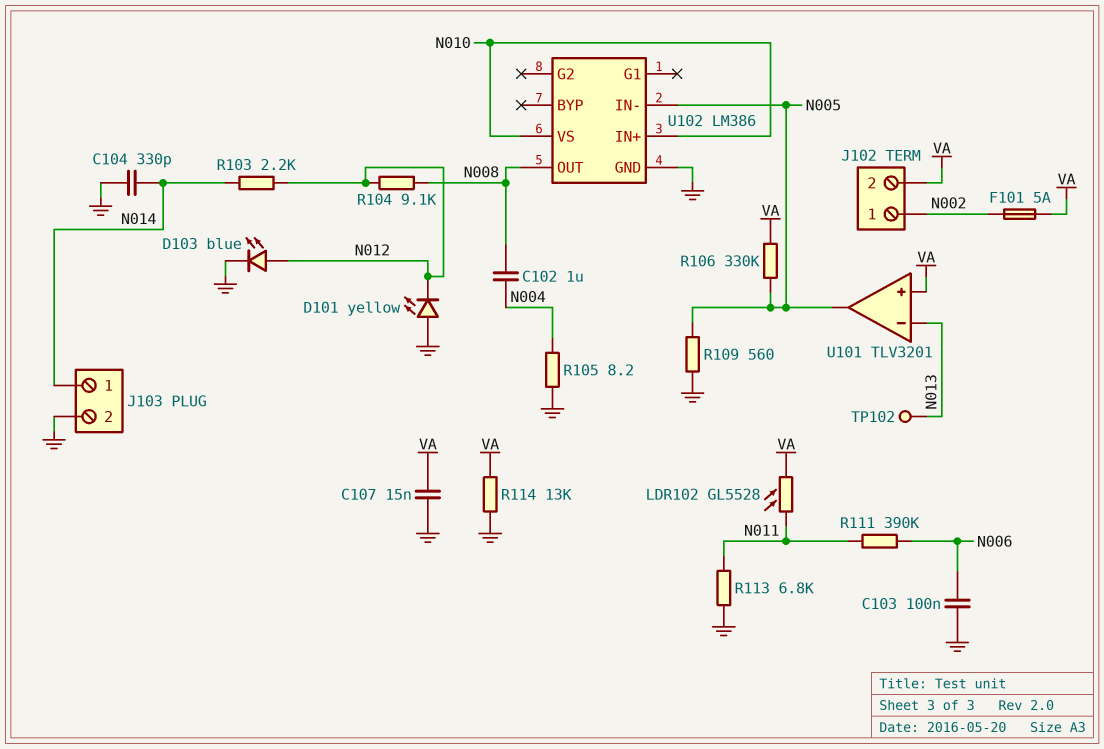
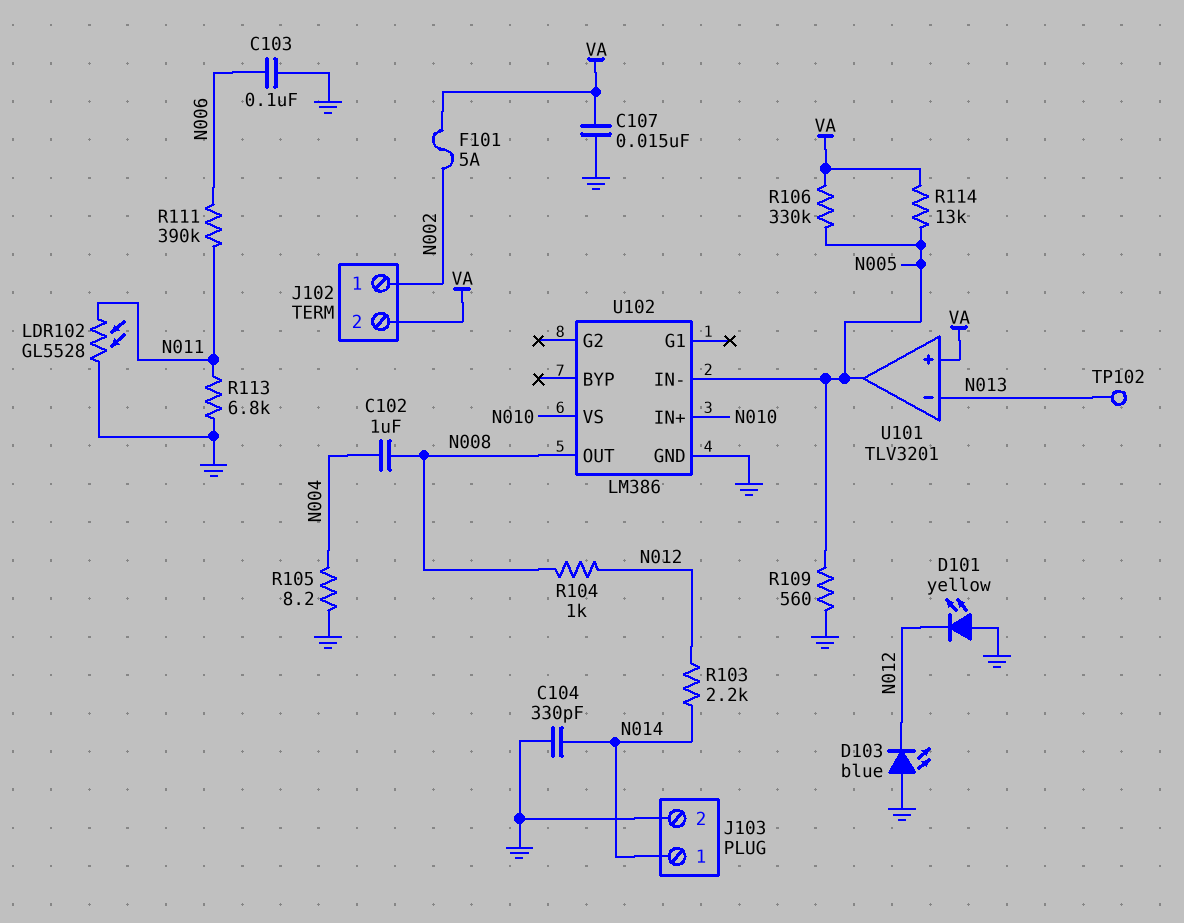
D103: LED blue (A N012, K GND) -> LED blue (A GND, K N012)
LDR102: GL5528 (N011, VA) -> GL5528 (GND, N011)
R104: 9.1k (N008, N012) -> 1k (N008, N012)
R114: 13k (GND, VA) -> 13k (N005, VA)

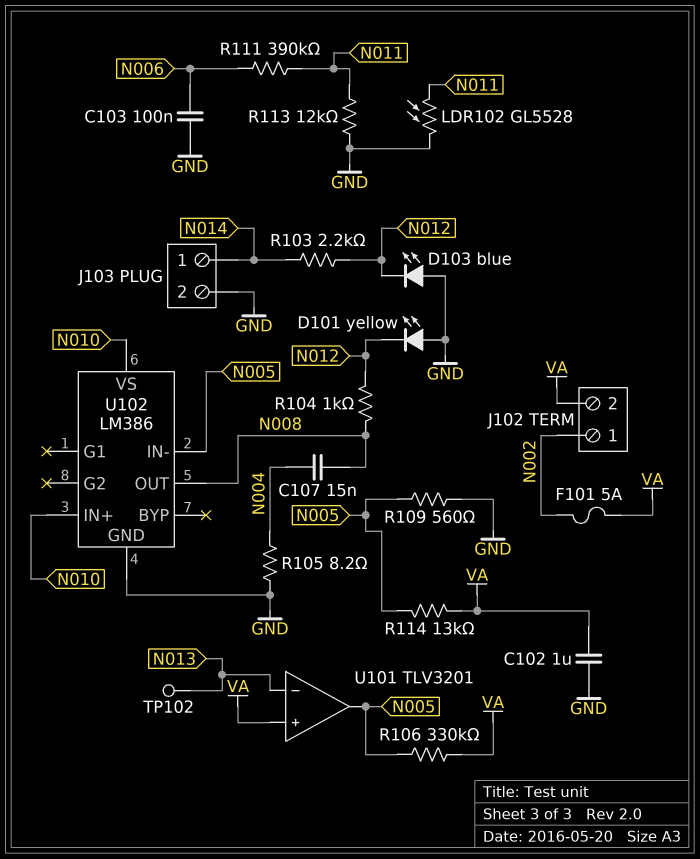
C102: 1uF (N004, N008) -> 1uF (GND, VA)
C104: 330pF (GND, N014) -> none
C107: 15nF (GND, VA) -> 15nF (N004, N008)
R113: 6.8k (GND, N011) -> 12k (GND, N011)

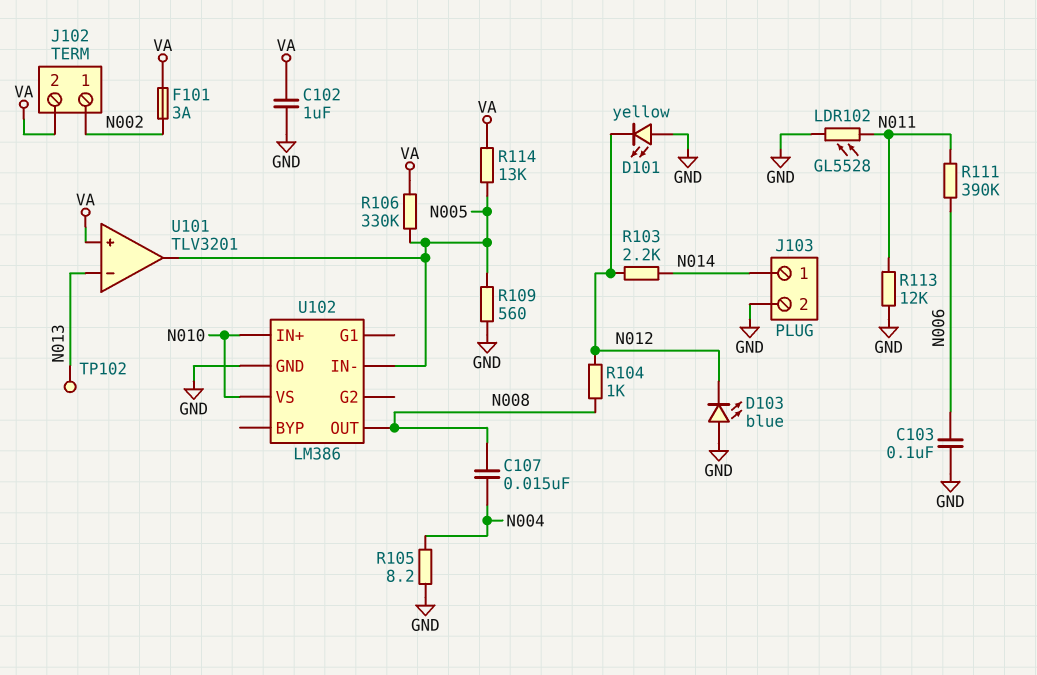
F101: 5A (N002, VA) -> 3A (N002, VA)

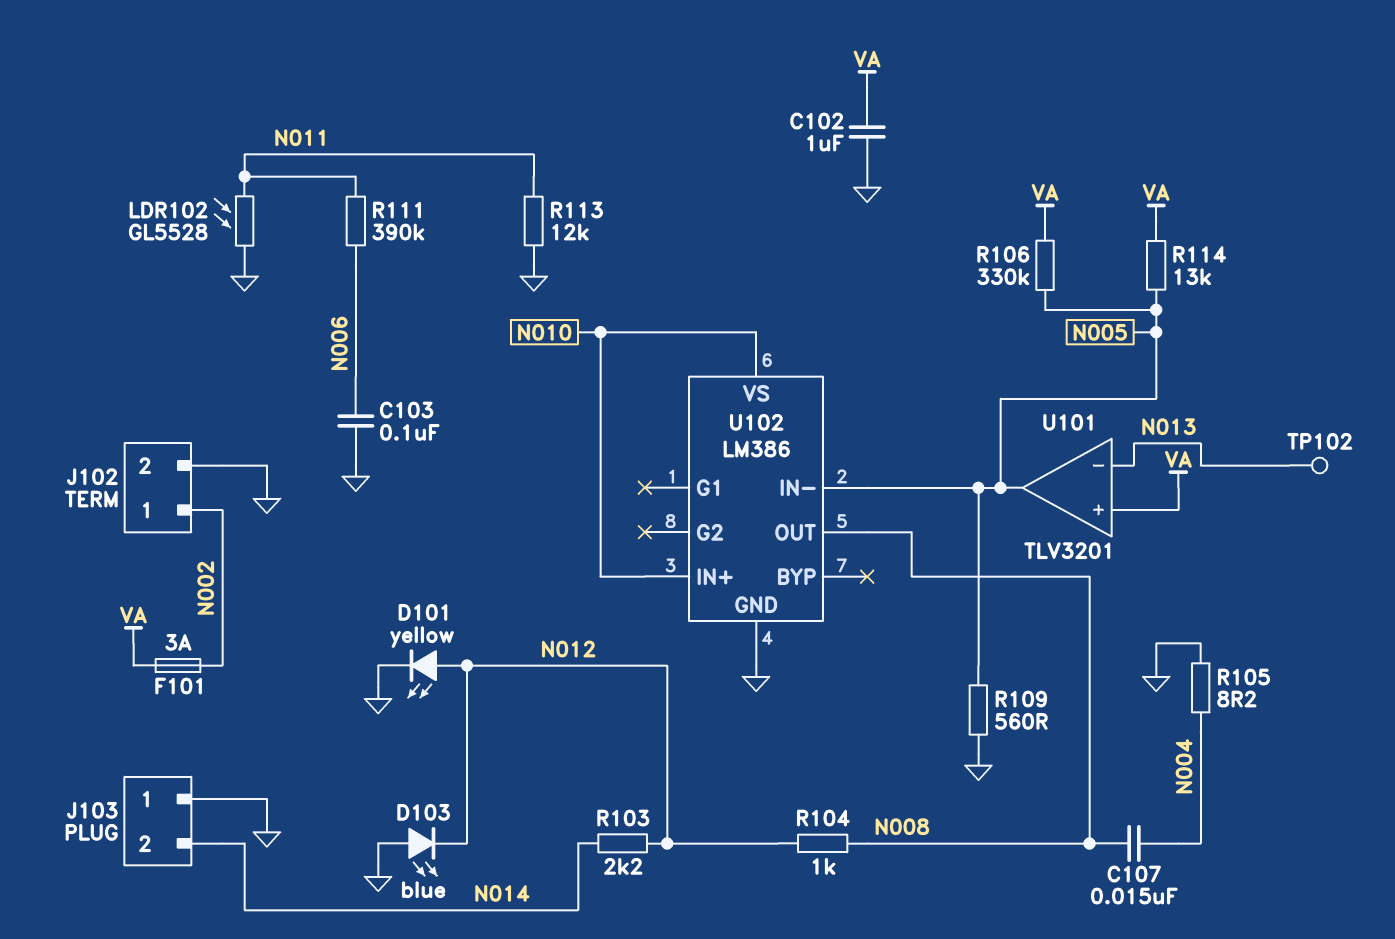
D101: LED yellow (A GND, K N012) -> LED yellow (A N012, K GND)
J102 pin 2: VA -> GND
J103 pin 1: N014 -> GND
J103 pin 2: GND -> N014

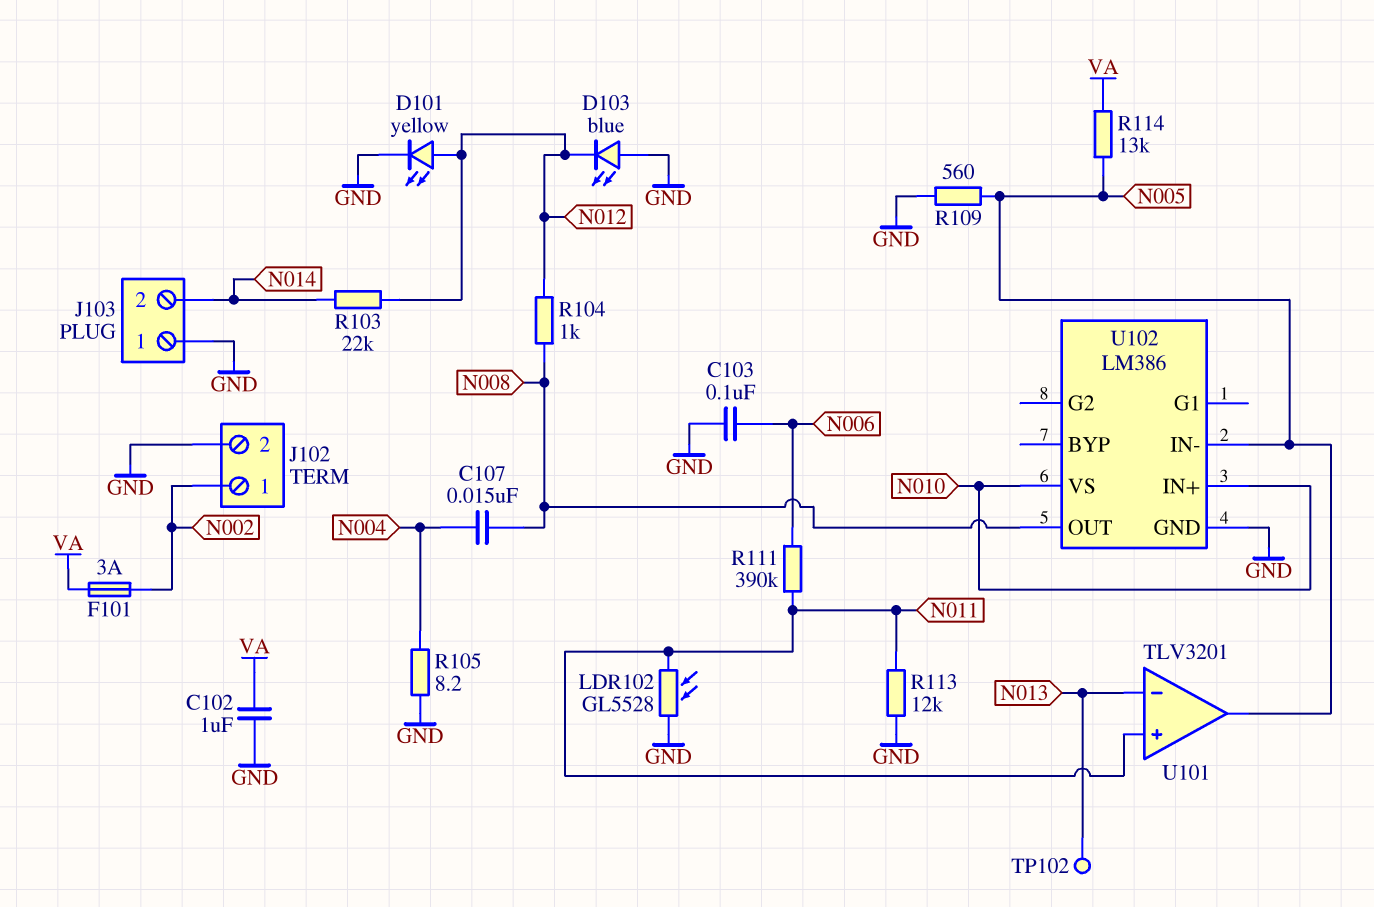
R103: 2.2k (N012, N014) -> 22k (N012, N014)
R106: 330k (N005, VA) -> none
U101 pin in+: VA -> N011

